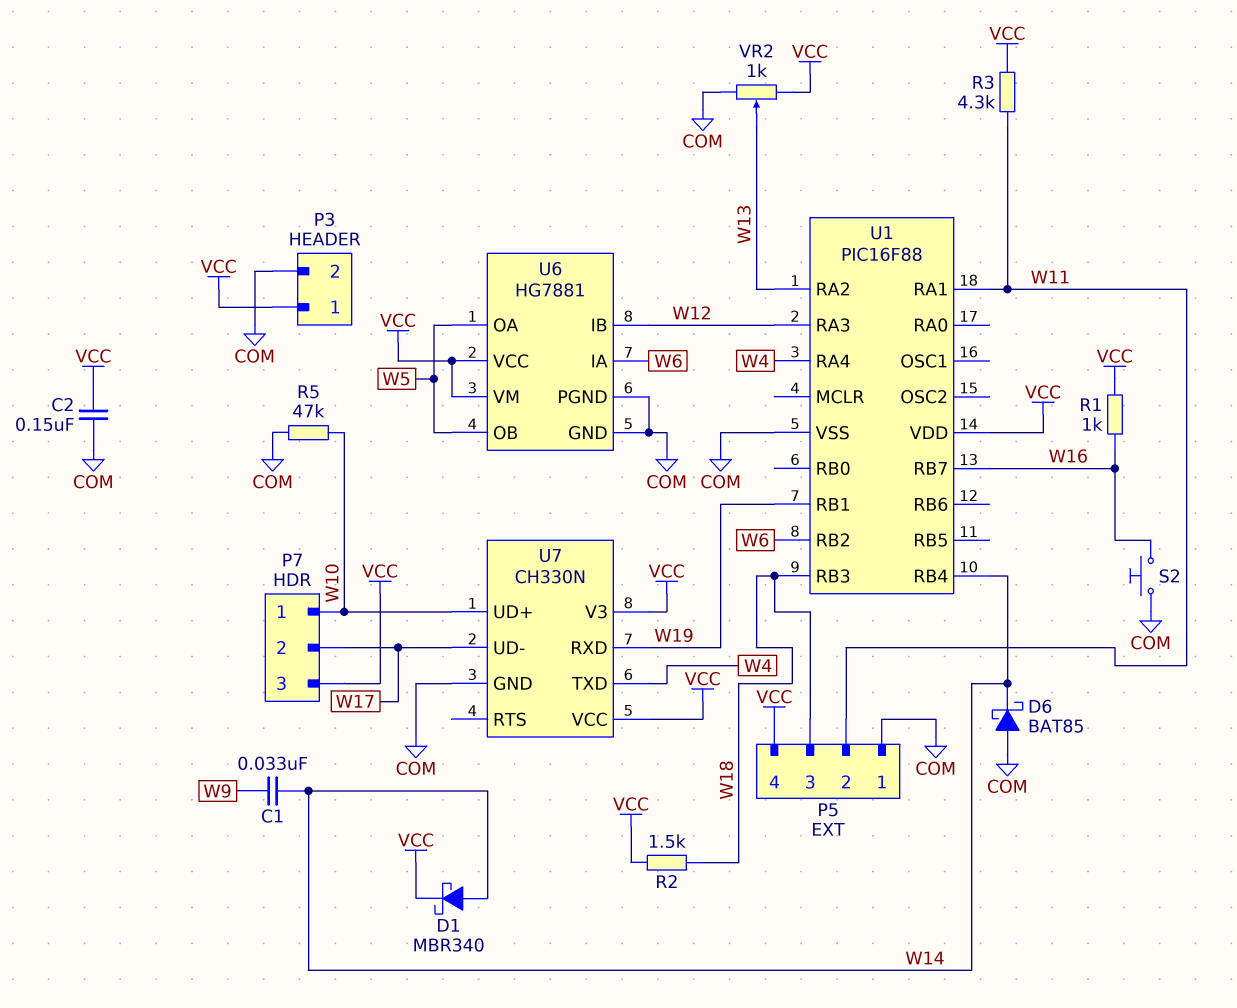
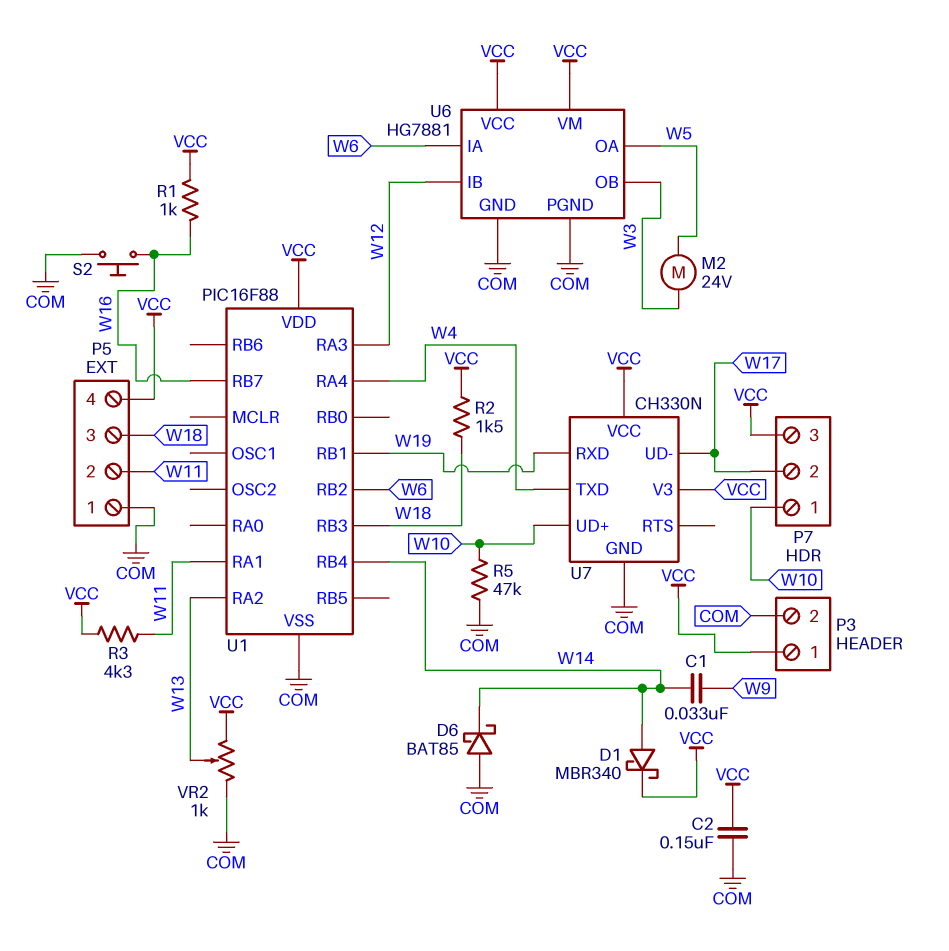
M2: none -> motor 24V (W3, W5)
U6 pin OB: W5 -> W3

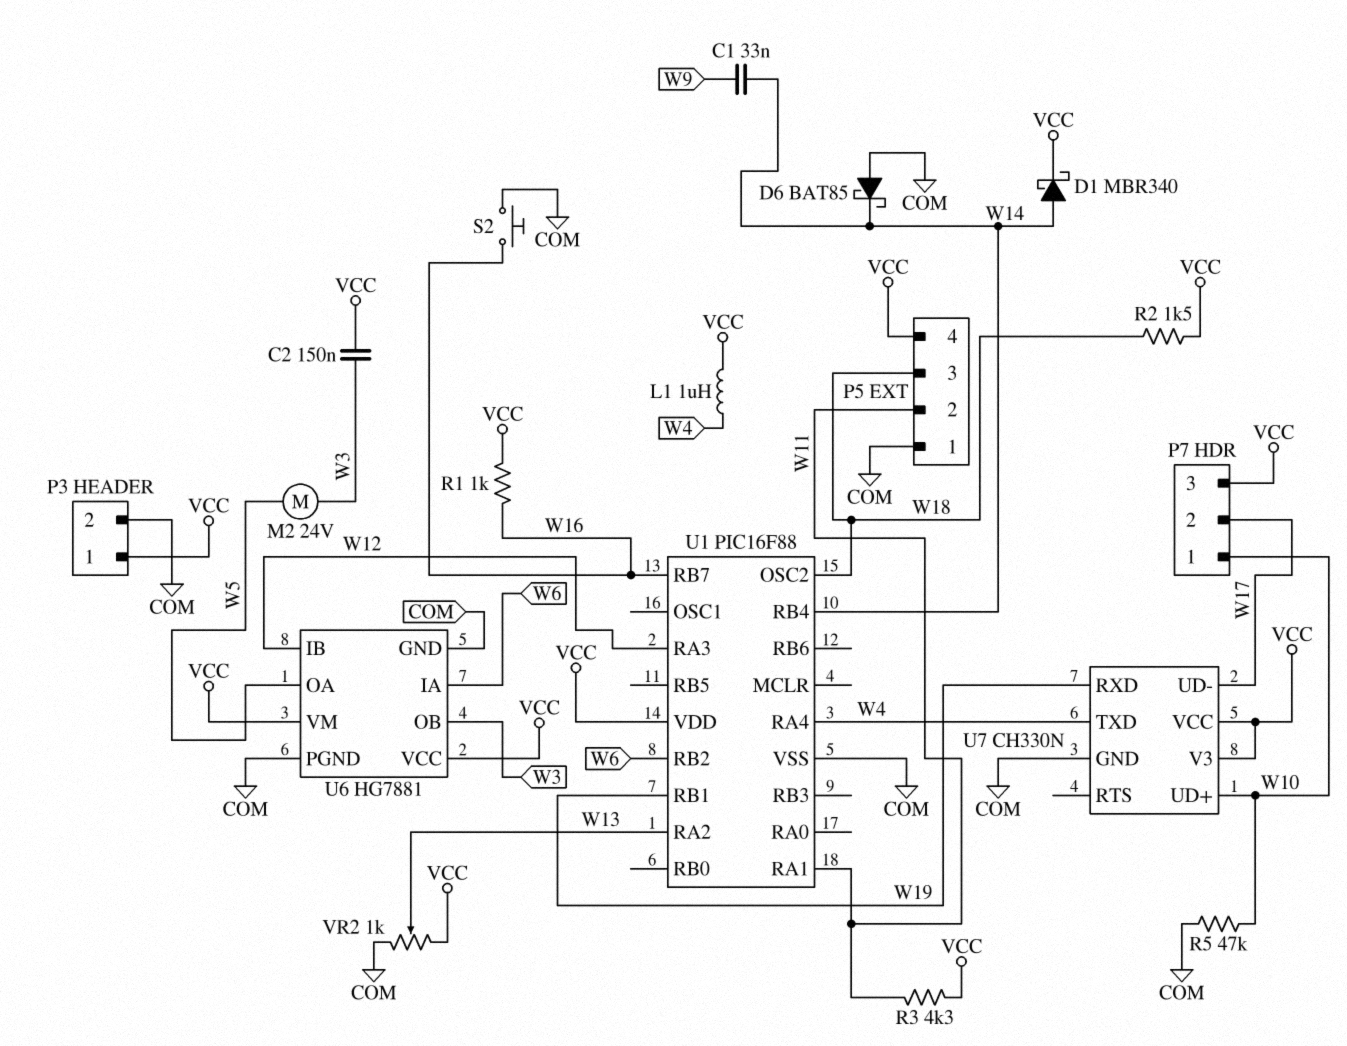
C2: 150nF (COM, VCC) -> 150nF (VCC, W3)
L1: none -> 1uH (VCC, W4)
U1 pin OSC2: none -> W18
U1 pin RB3: W18 -> none

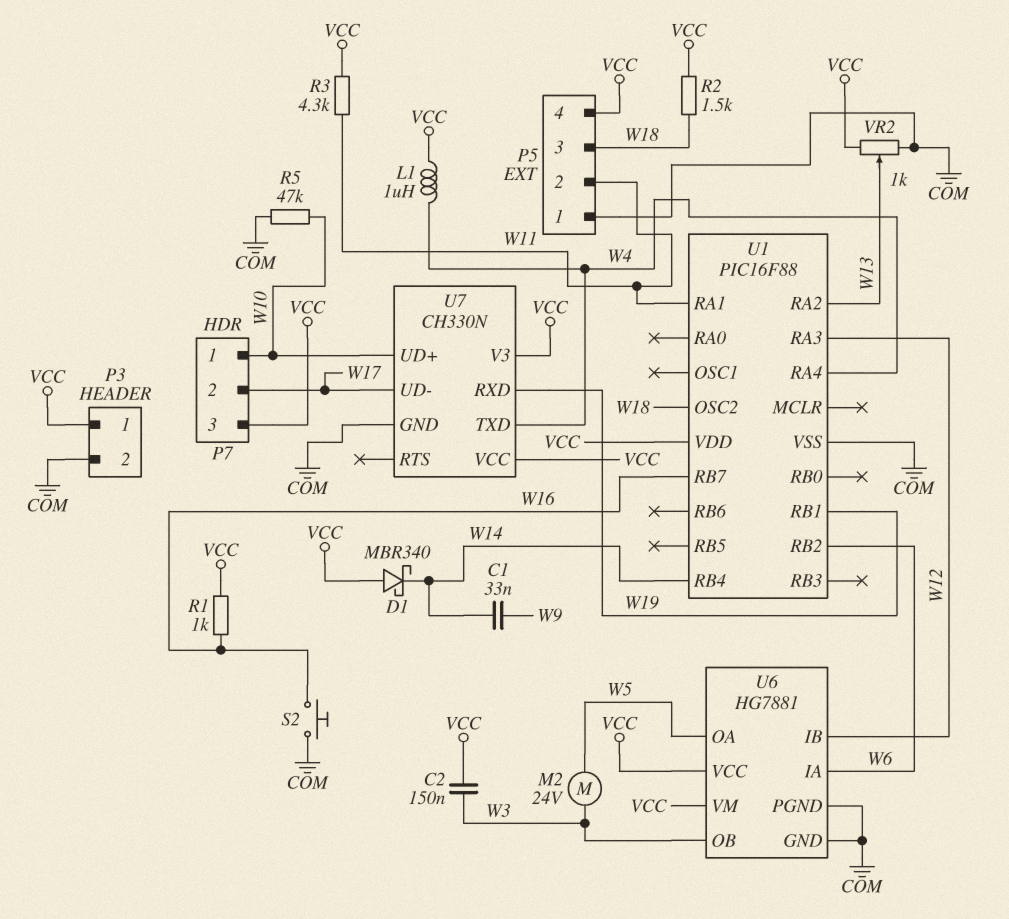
D1: schottky MBR340 (A W14, K VCC) -> schottky MBR340 (A VCC, K W14)
D6: schottky BAT85 (A COM, K W14) -> none

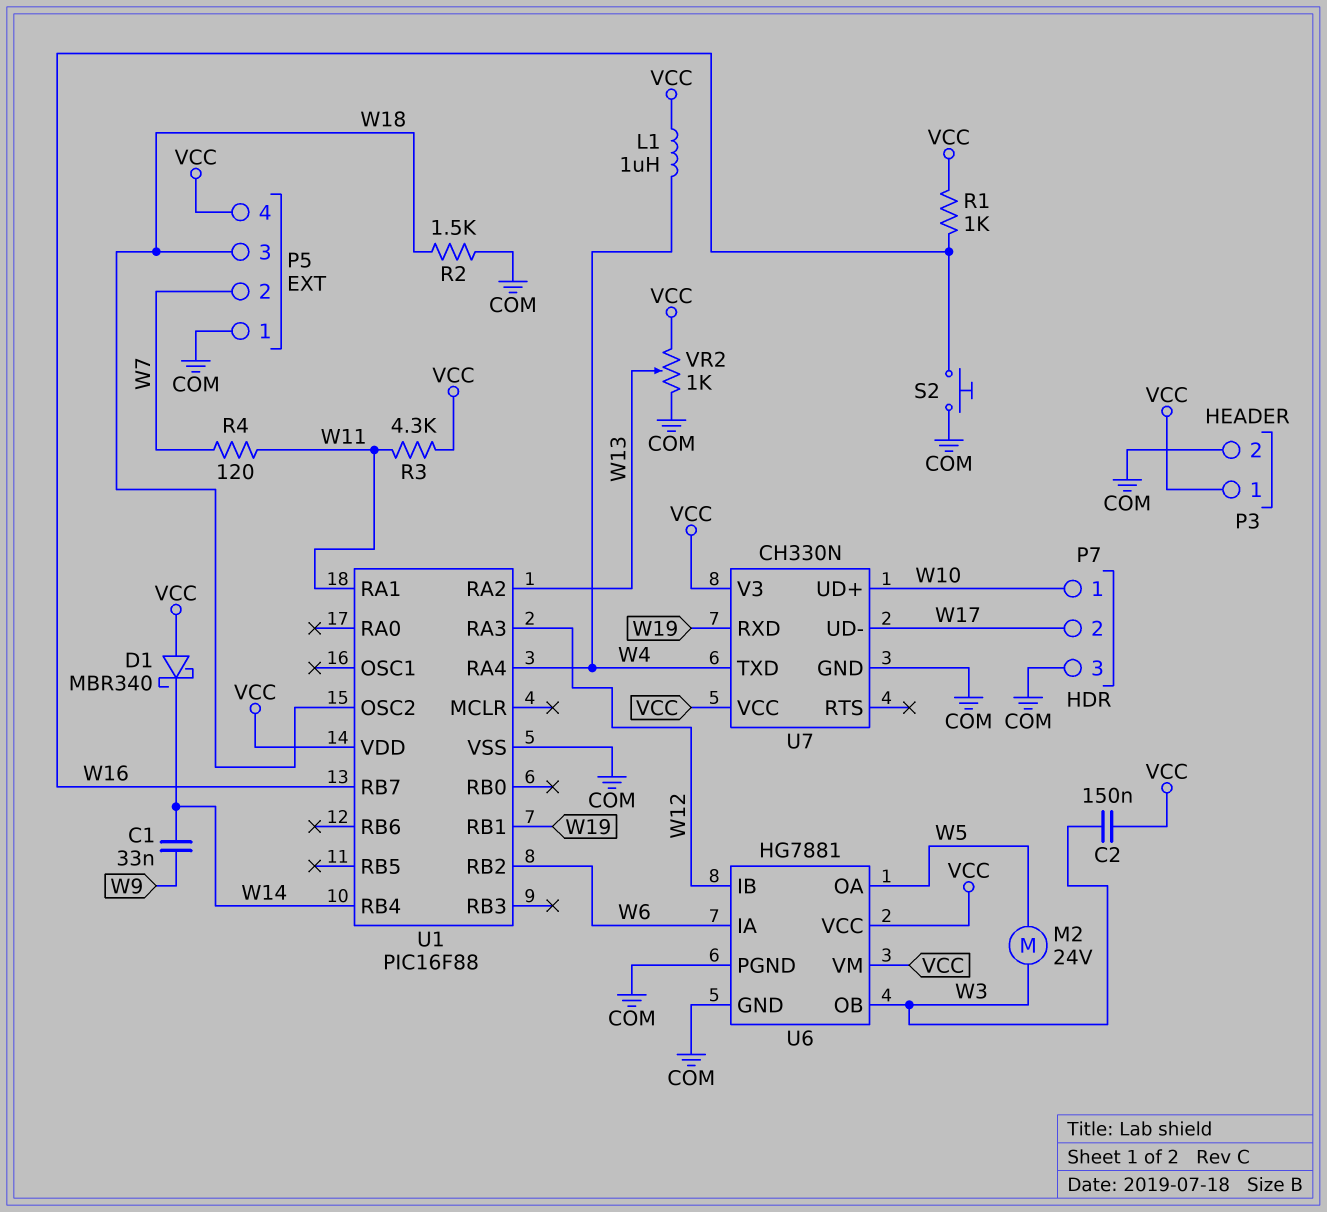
P5 pin 2: W11 -> W7
P7 pin 3: VCC -> COM
R2: 1.5k (VCC, W18) -> 1.5k (COM, W18)
R4: none -> 120 (W7, W11)
R5: 47k (COM, W10) -> none

